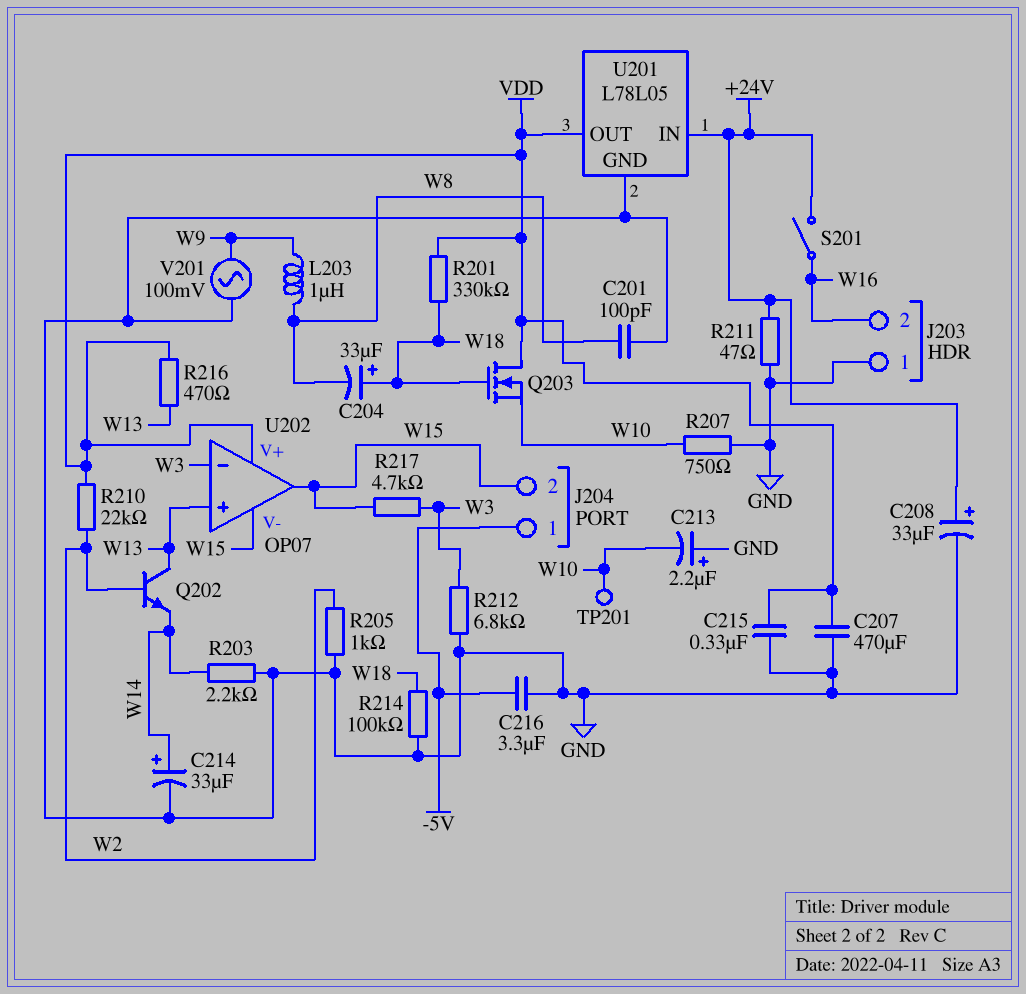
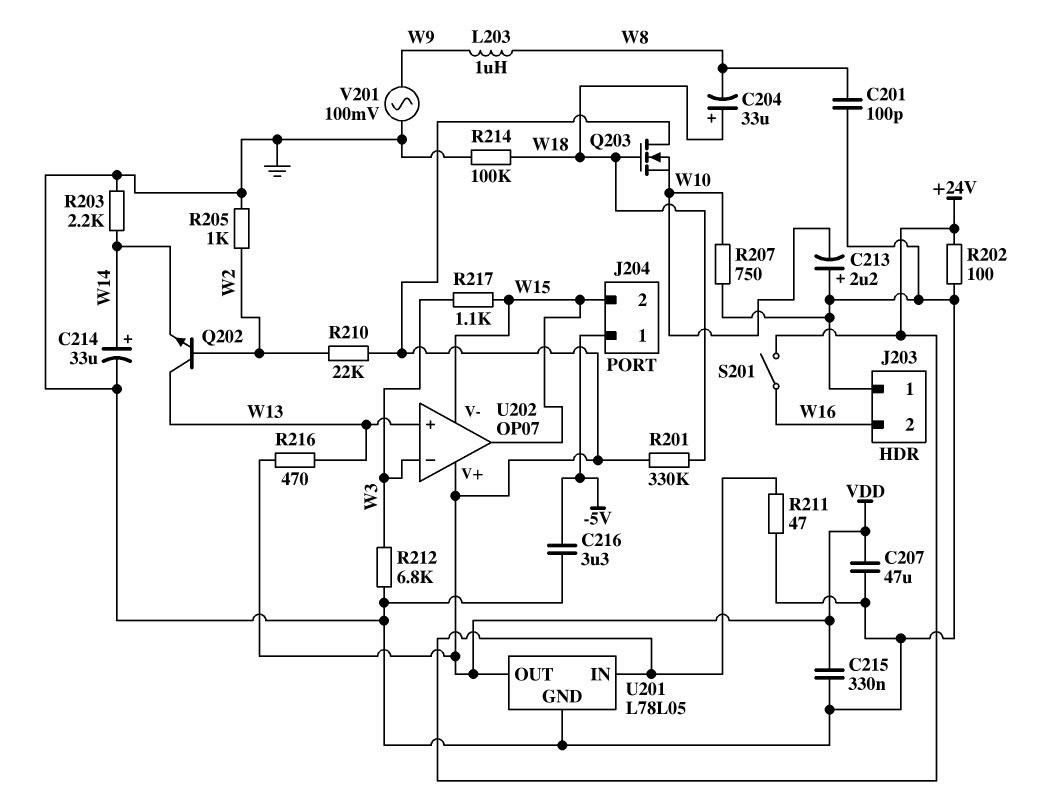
C207: 470uF (GND, VDD) -> 47uF (GND, VDD)
C208: 33uF (plus +24V, minus GND) -> none
R202: none -> 100 (+24V, GND)
R217: 4.7k (W3, W15) -> 1.1k (W3, W15)
TP201: test point (W10) -> none

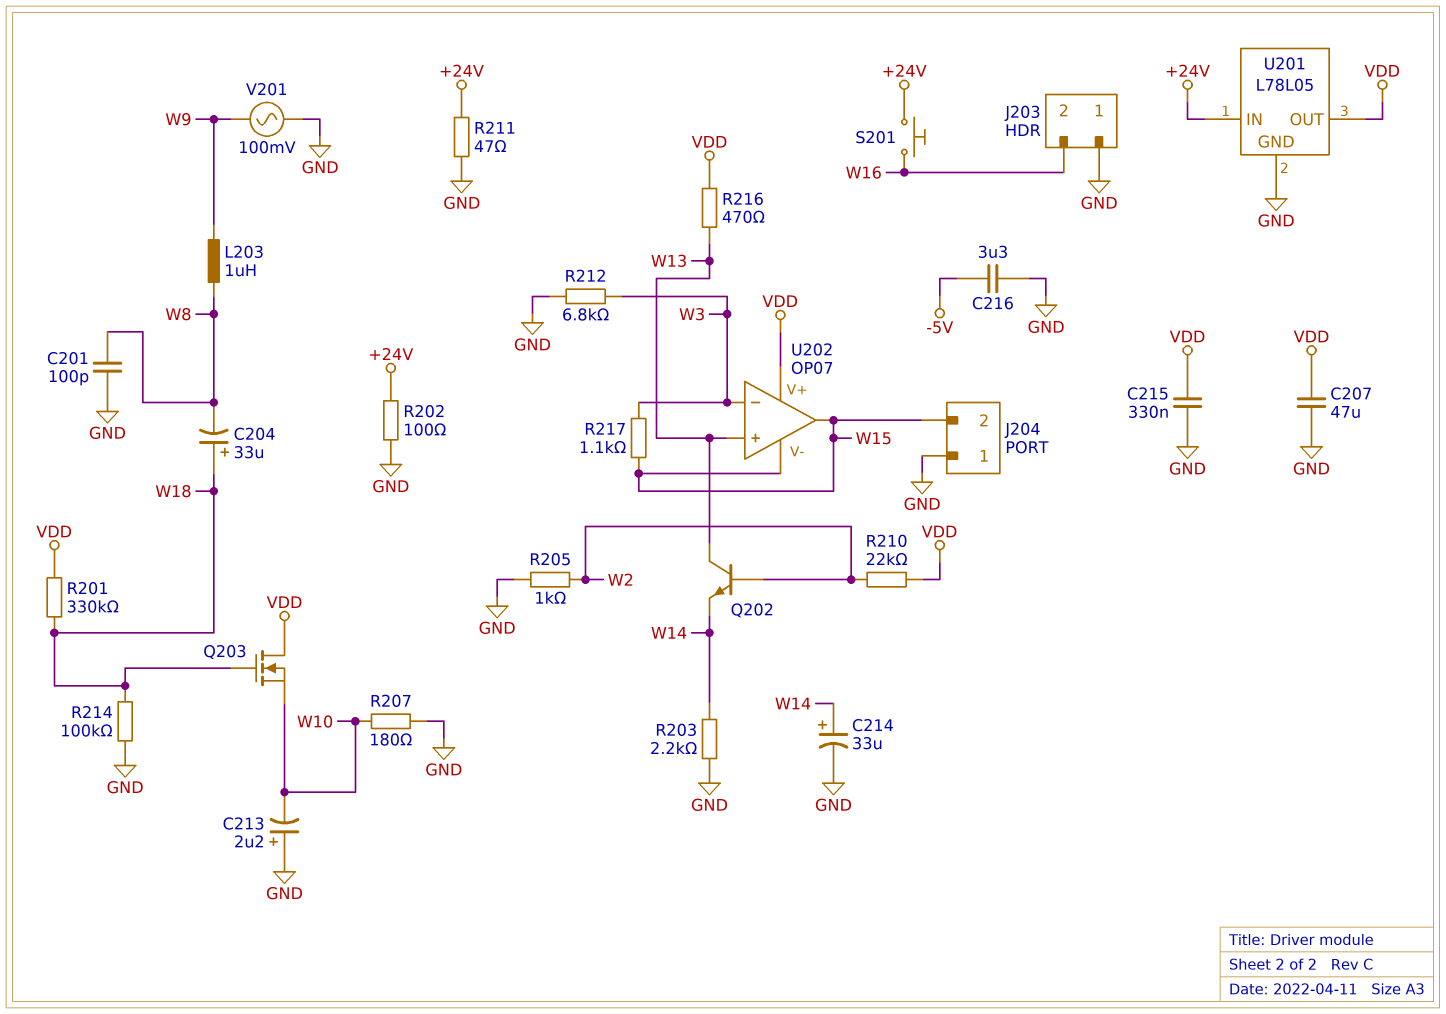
J204 pin 1: -5V -> GND
R207: 750 (GND, W10) -> 180 (GND, W10)
S201: switch (+24V, W16) -> button (+24V, W16)

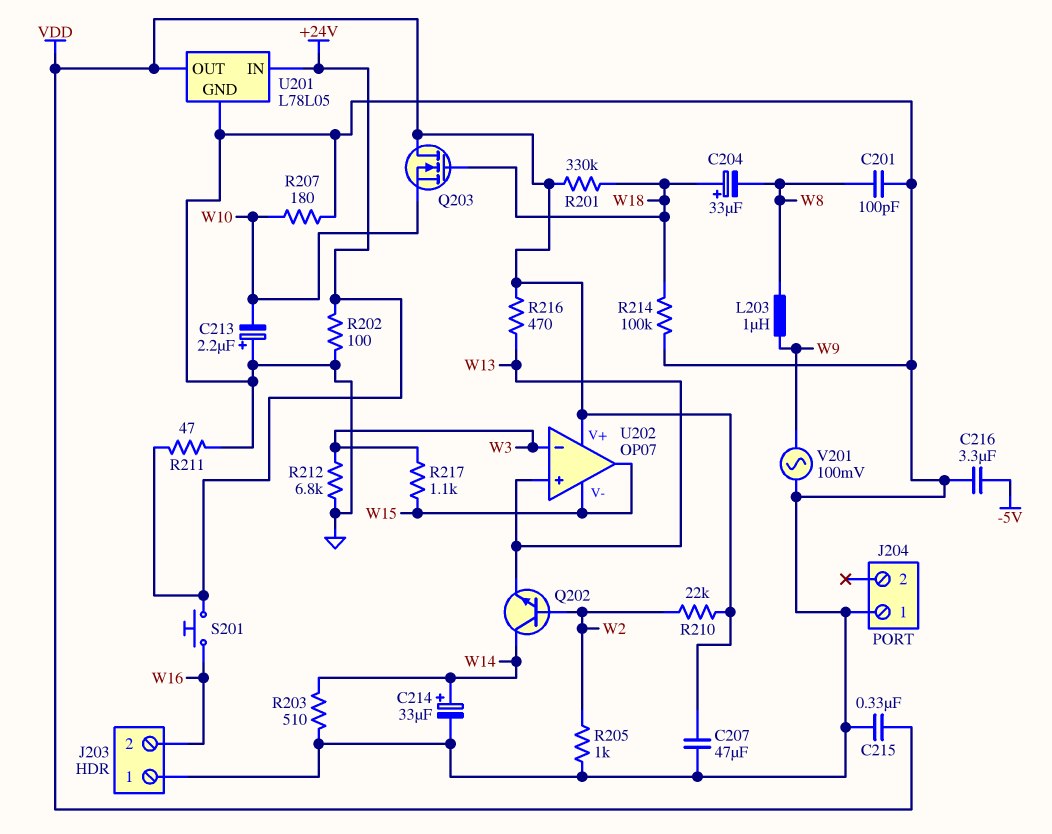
J204 pin 2: W15 -> none
Q202: NPN (B W2, C W13, E W14) -> NPN (B W2, C W14, E W13)
R203: 2.2k (GND, W14) -> 510 (GND, W14)

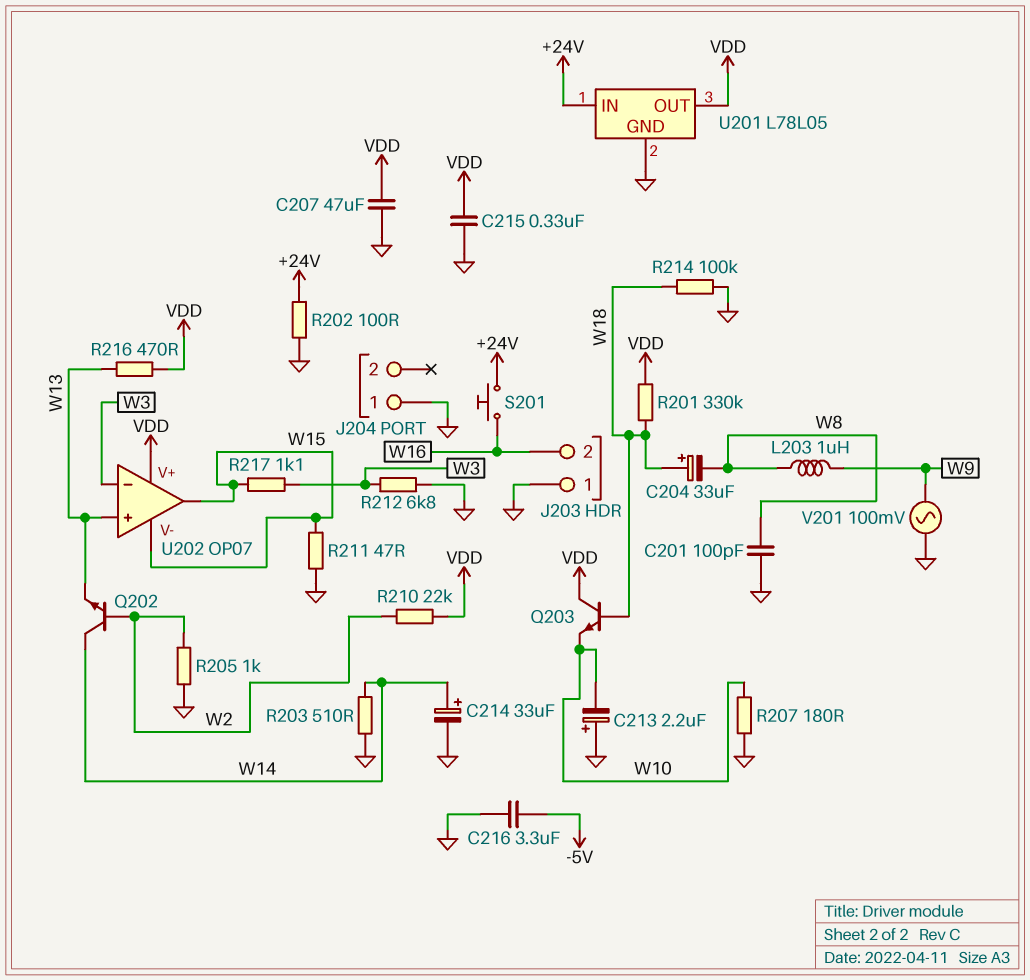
Q203: NMOS (G W18, D VDD, S W10) -> NPN (B W18, C VDD, E W10)
R211: 47 (+24V, GND) -> 47 (GND, W15)

